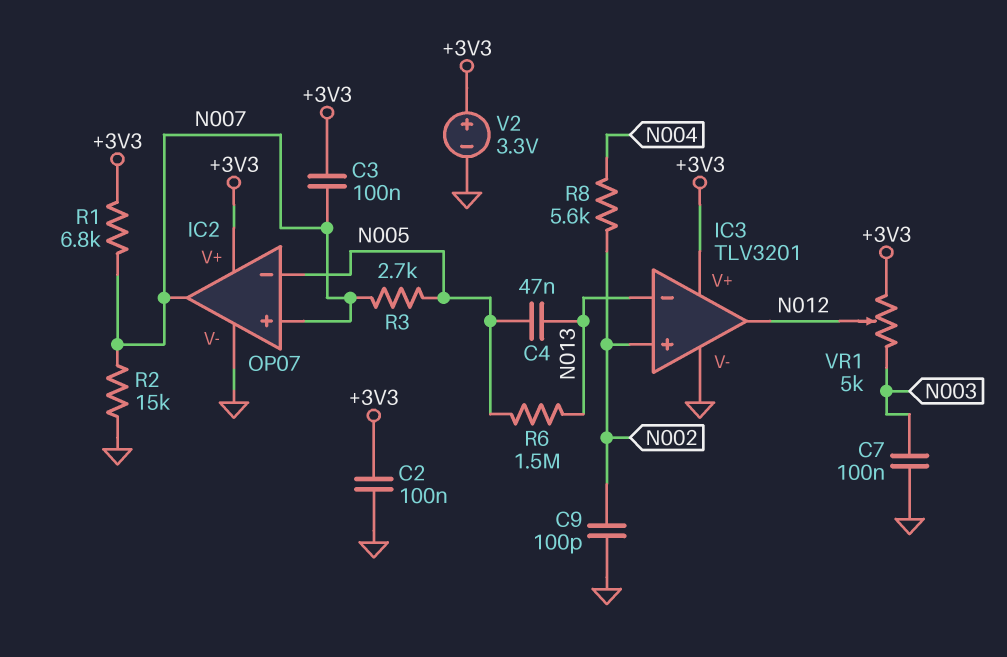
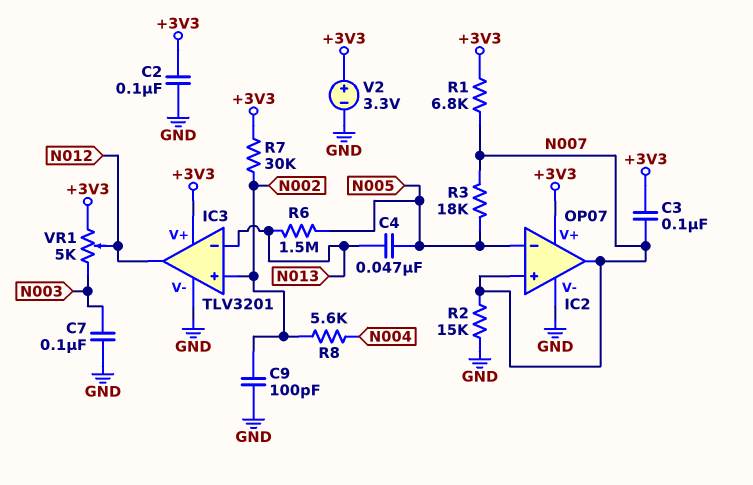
R3: 2.7k (N005, N007) -> 18k (N005, N007)
R7: none -> 30k (+3V3, N002)

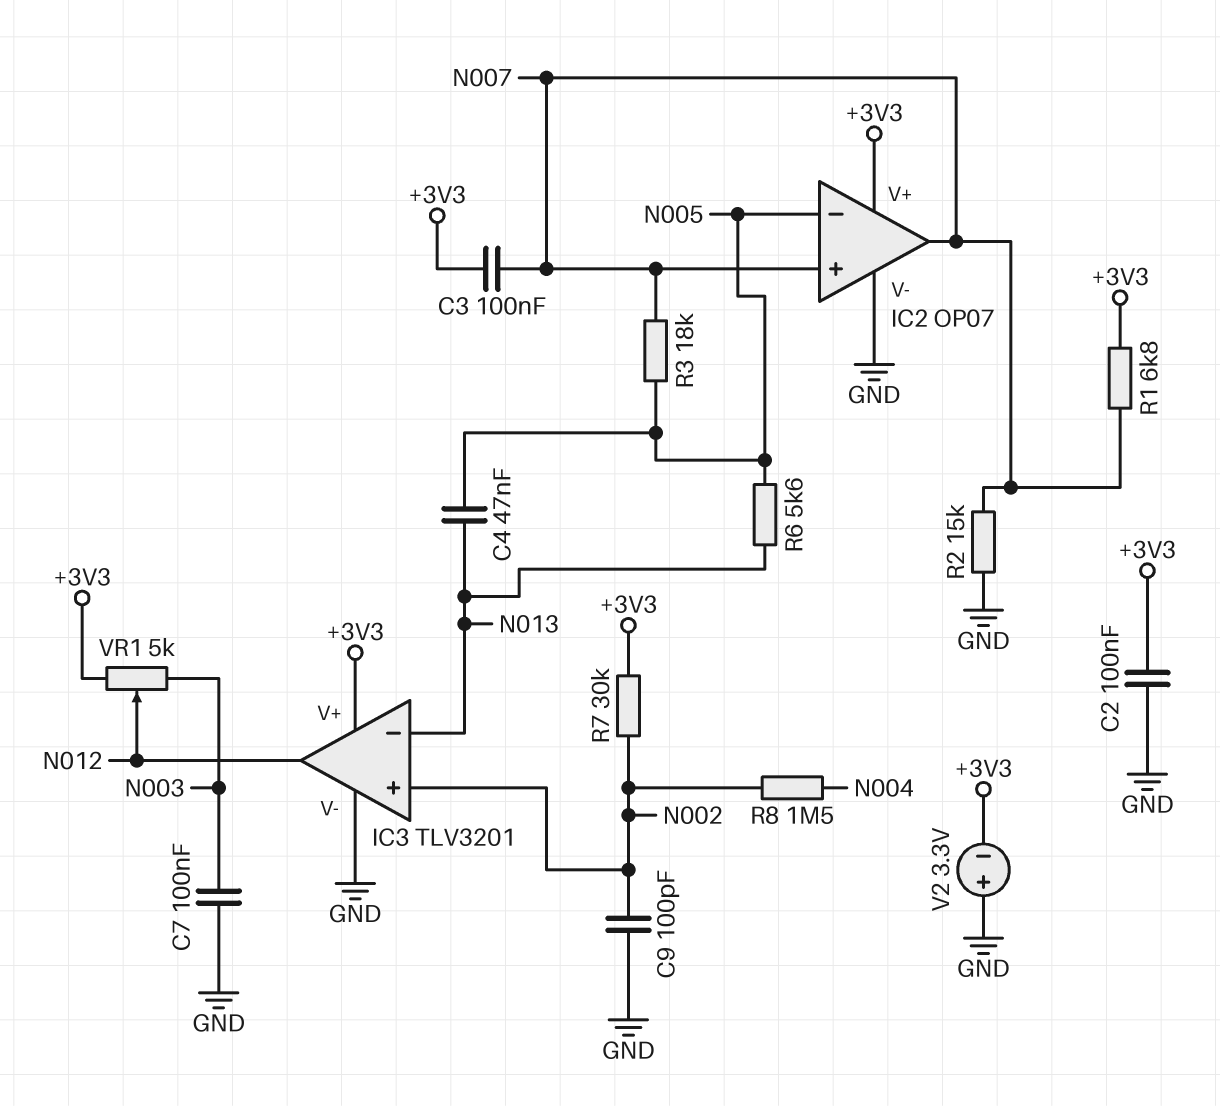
R6: 1.5M (N005, N013) -> 5.6k (N005, N013)
R8: 5.6k (N002, N004) -> 1.5M (N002, N004)
V2: 3.3V (plus +3V3, minus GND) -> 3.3V (plus GND, minus +3V3)

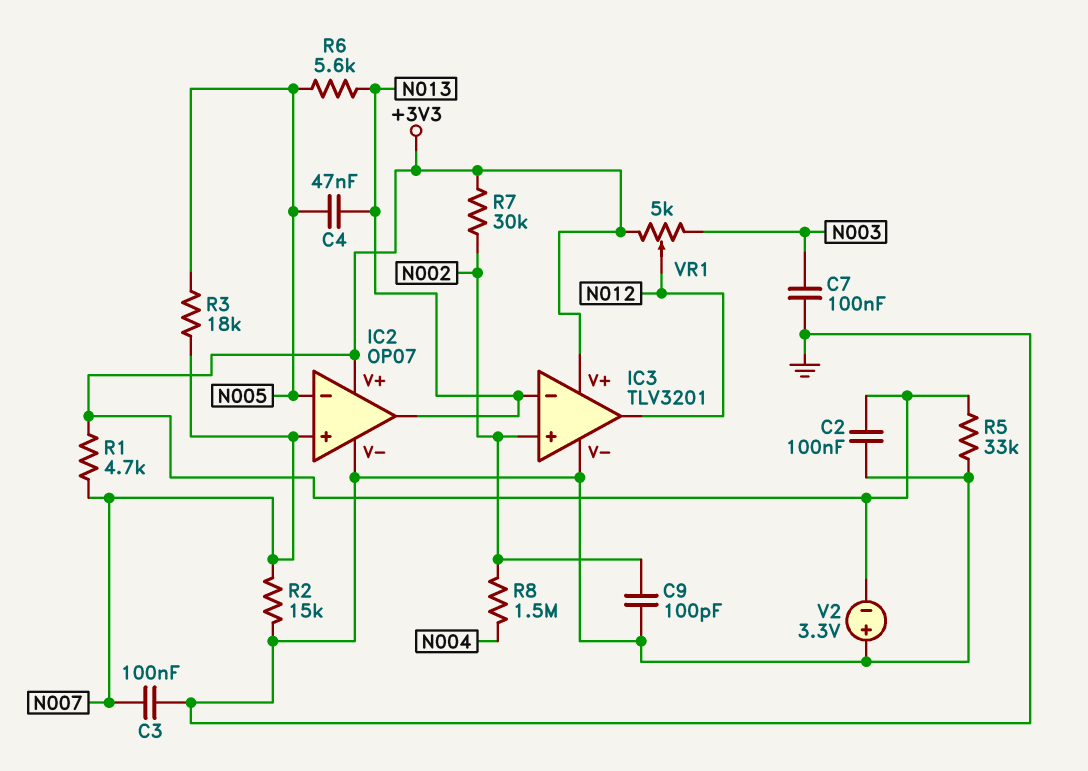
C3: 100nF (+3V3, N007) -> 100nF (GND, N007)
IC2 pin out: N007 -> N013
R1: 6.8k (+3V3, N007) -> 4.7k (+3V3, N007)
R5: none -> 33k (+3V3, GND)

